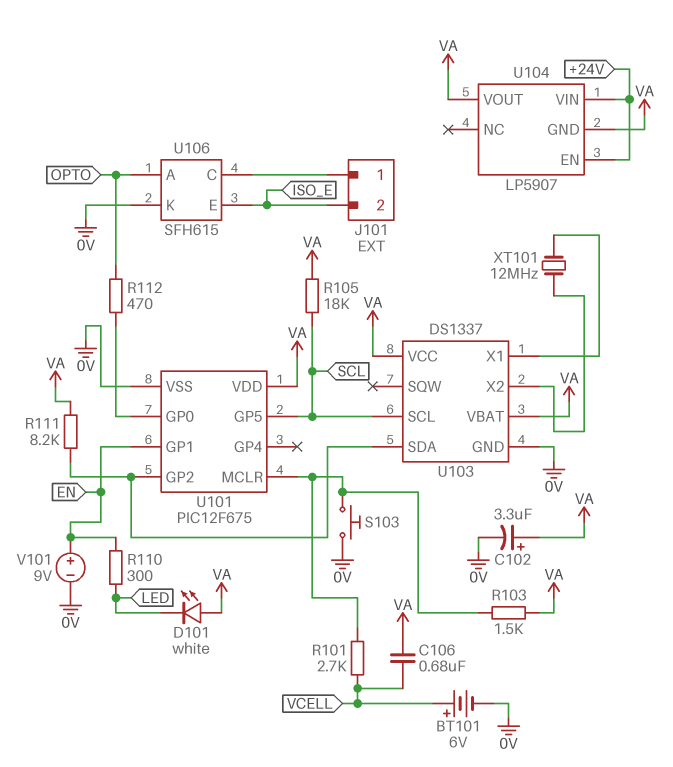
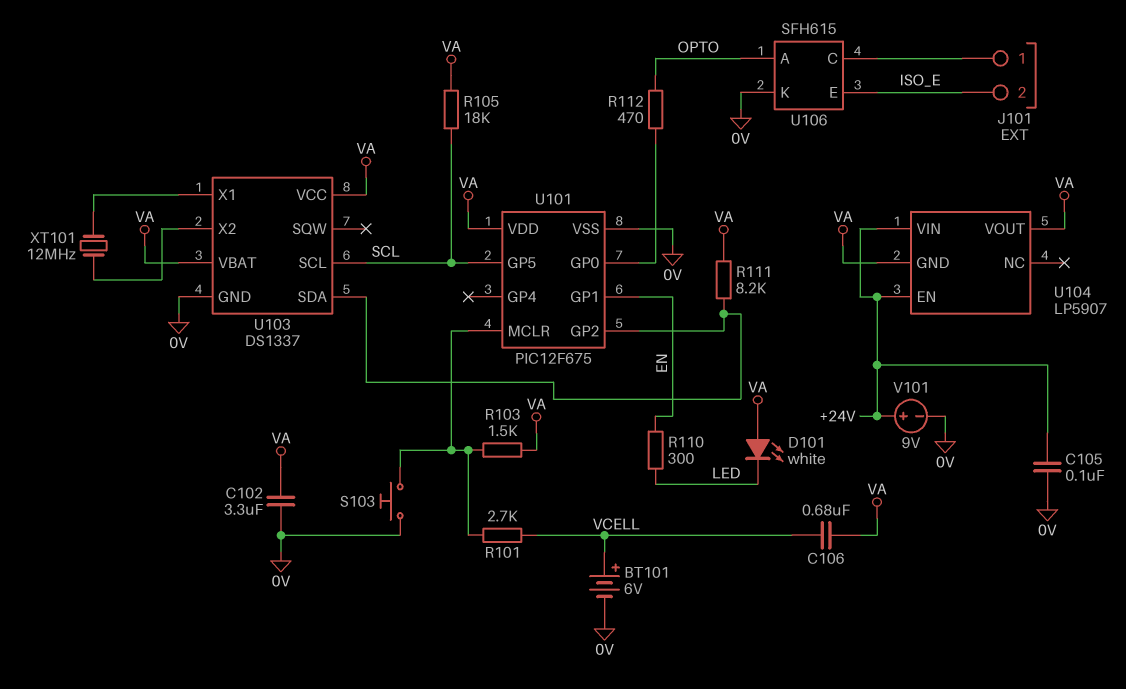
C102: 3.3uF (plus VA, minus 0V) -> 3.3uF (0V, VA)
C105: none -> 100nF (+24V, 0V)
V101: 9V (plus EN, minus 0V) -> 9V (plus +24V, minus 0V)

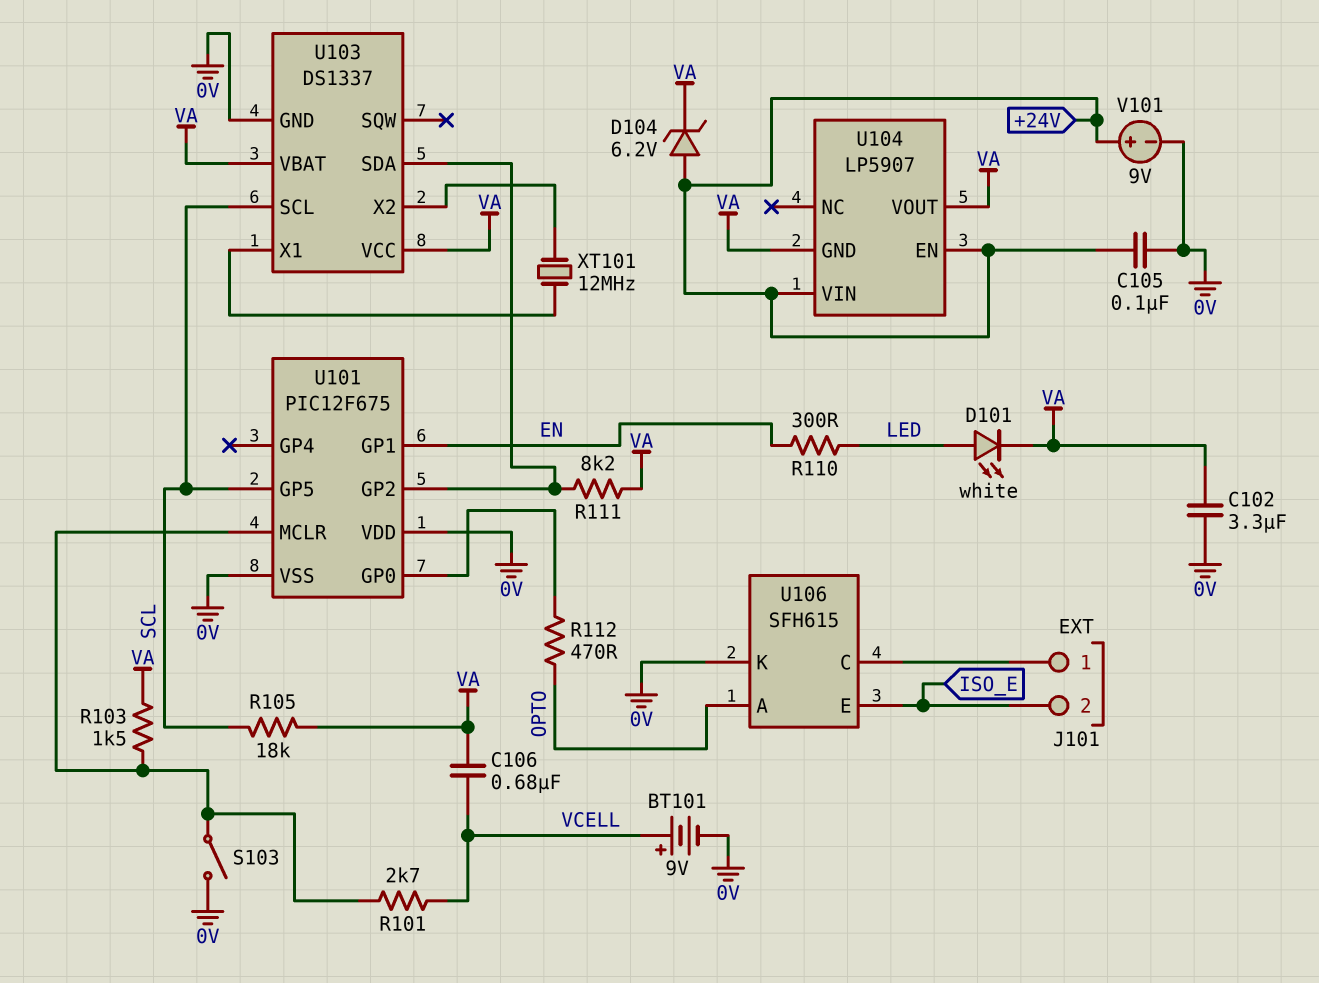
BT101: 6V (plus VCELL, minus 0V) -> 9V (plus VCELL, minus 0V)
D101: LED white (A VA, K LED) -> LED white (A LED, K VA)
D104: none -> zener 6.2V (A +24V, K VA)
S103: button (0V, U101/MCLR) -> switch (0V, U101/MCLR)
U101 pin VDD: VA -> 0V

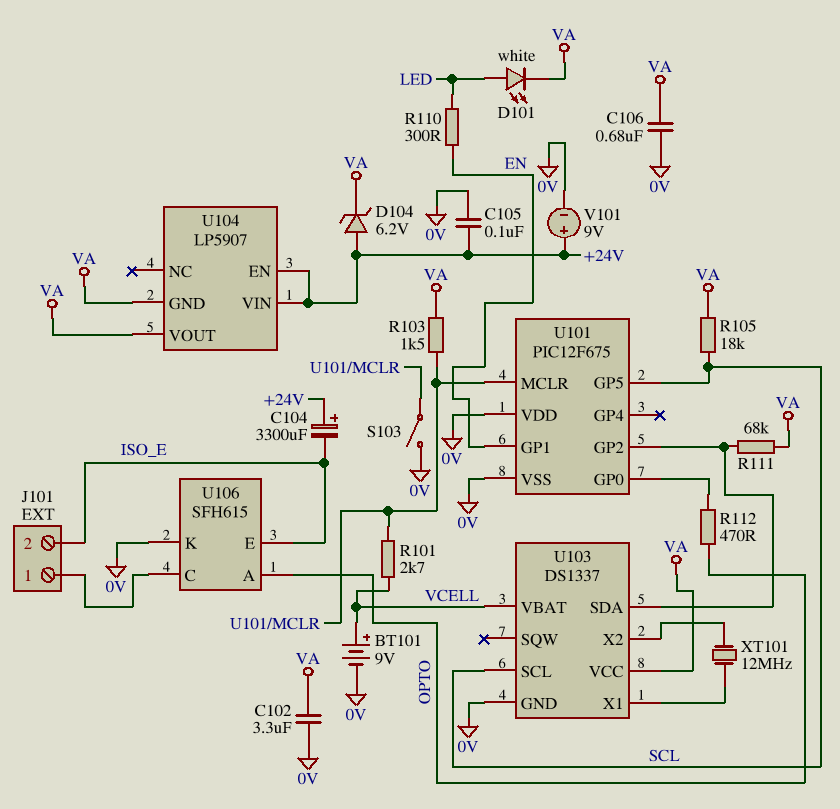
C104: none -> 3300uF (plus +24V, minus ISO_E)
C106: 680nF (VA, VCELL) -> 680nF (0V, VA)
R111: 8.2k (U101/GP2, VA) -> 68k (U101/GP2, VA)
U103 pin VBAT: VA -> VCELL

